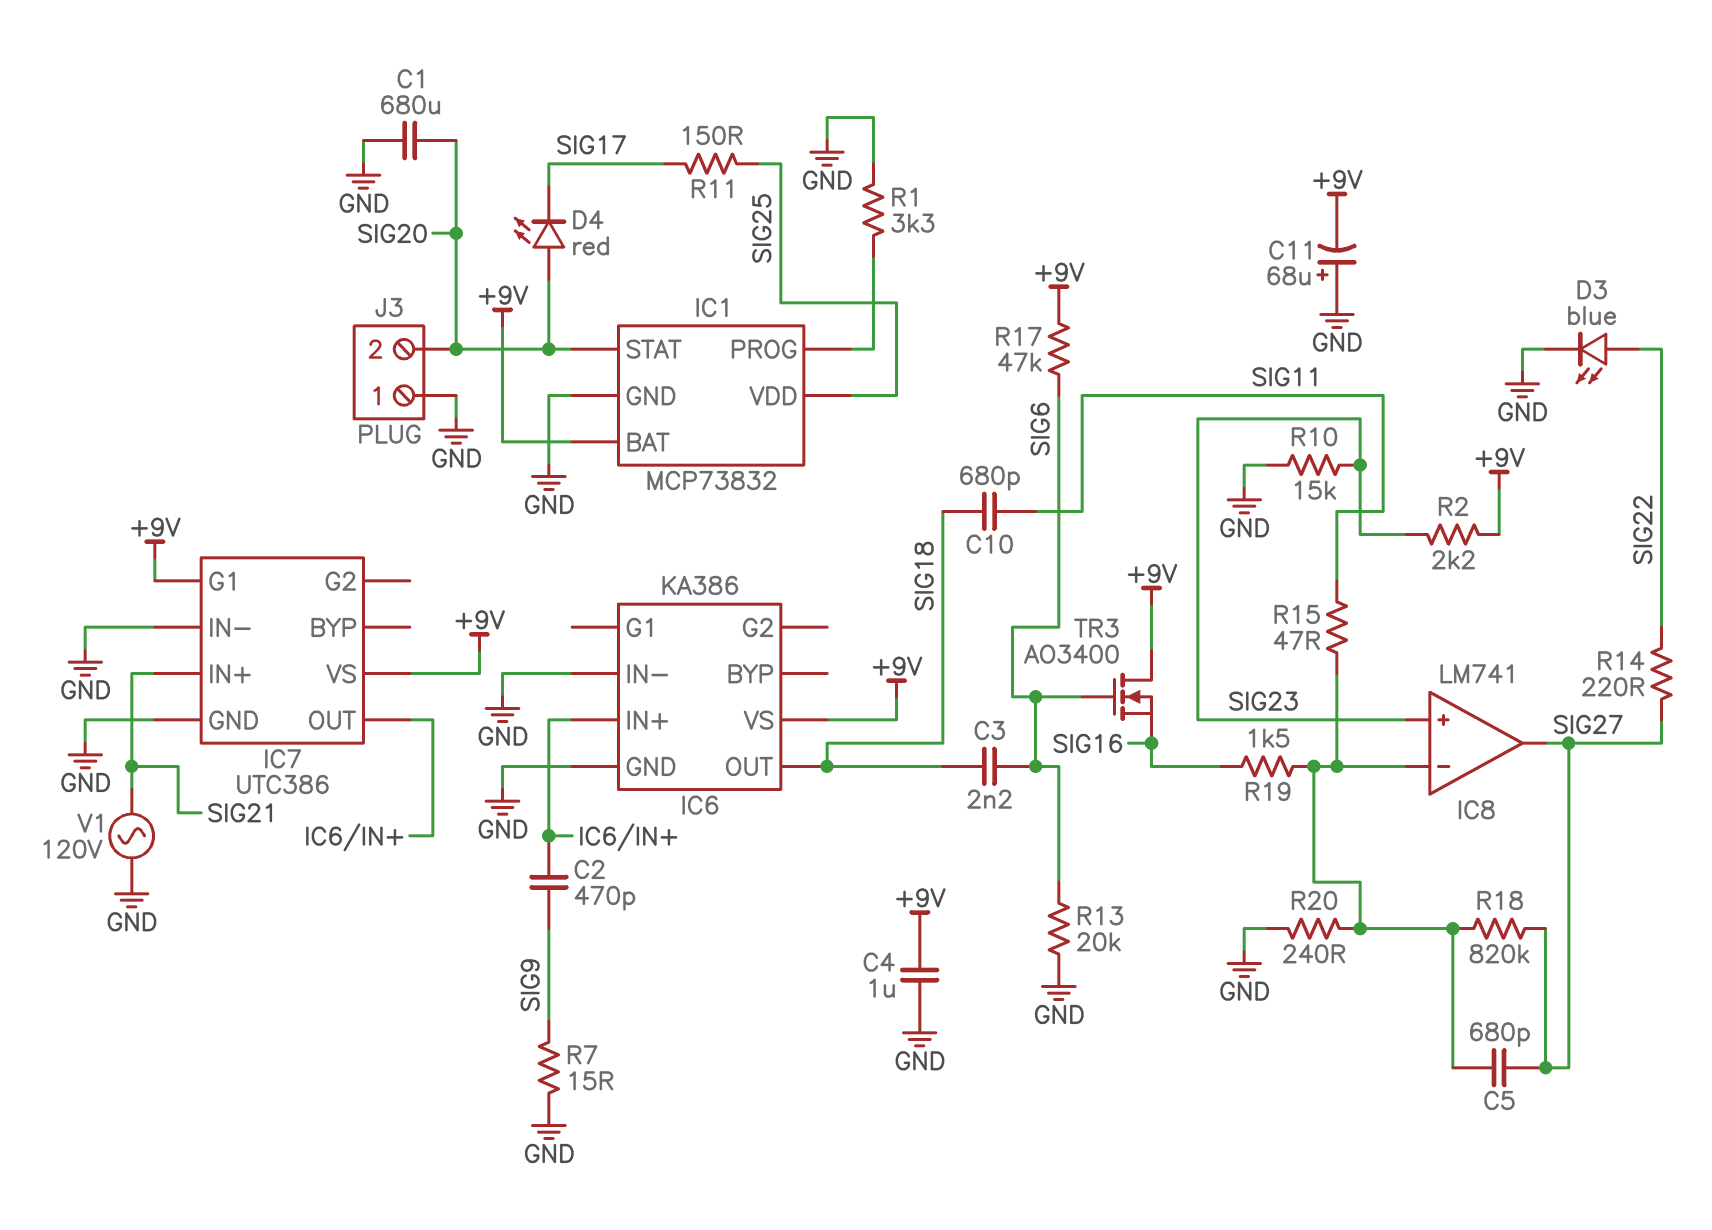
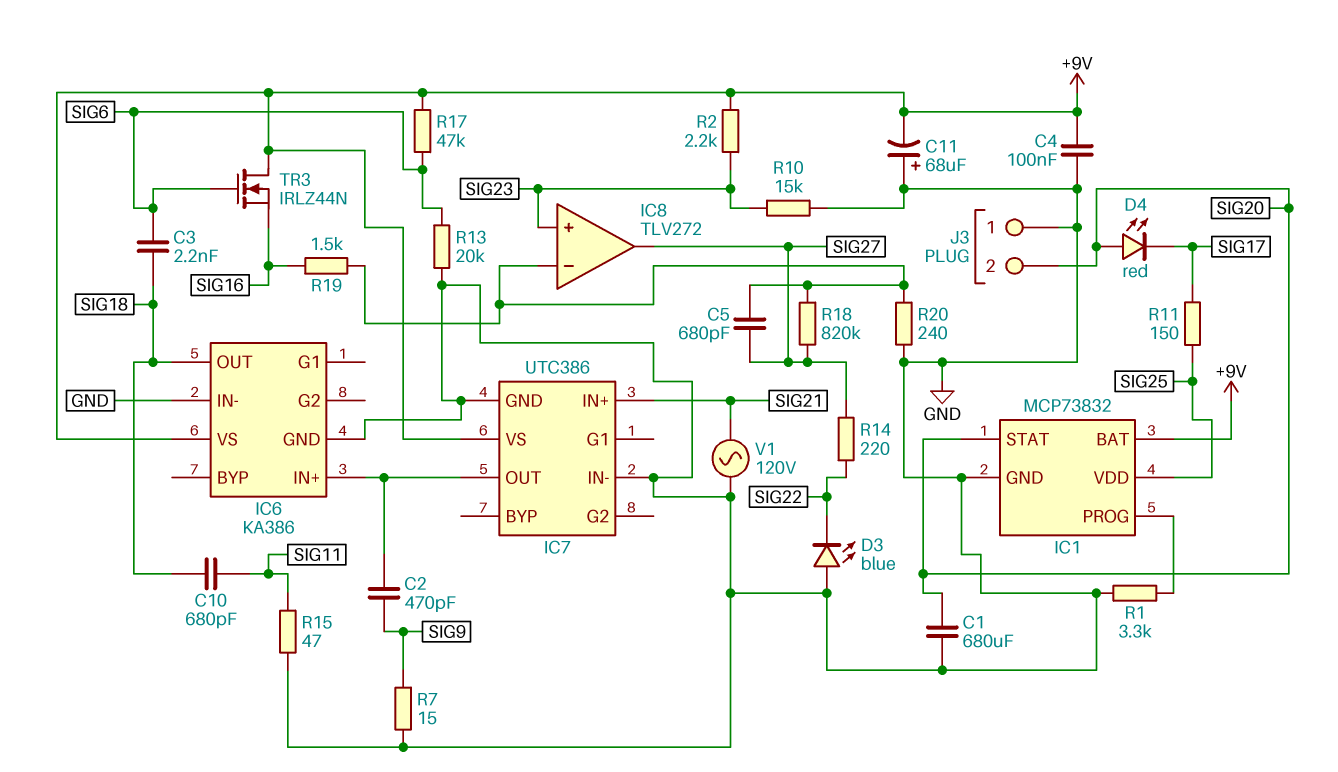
C4: 1uF (+9V, GND) -> 100nF (+9V, GND)
D3: LED blue (A SIG22, K GND) -> LED blue (A GND, K SIG22)
IC7 pin G1: +9V -> none
IC8: LM741 -> TLV272
R15: 47 (IC8/in-, SIG11) -> 47 (GND, SIG11)
TR3: NMOS AO3400 (G SIG6, D +9V, S SIG16) -> NMOS IRLZ44N (G SIG6, D +9V, S SIG16)

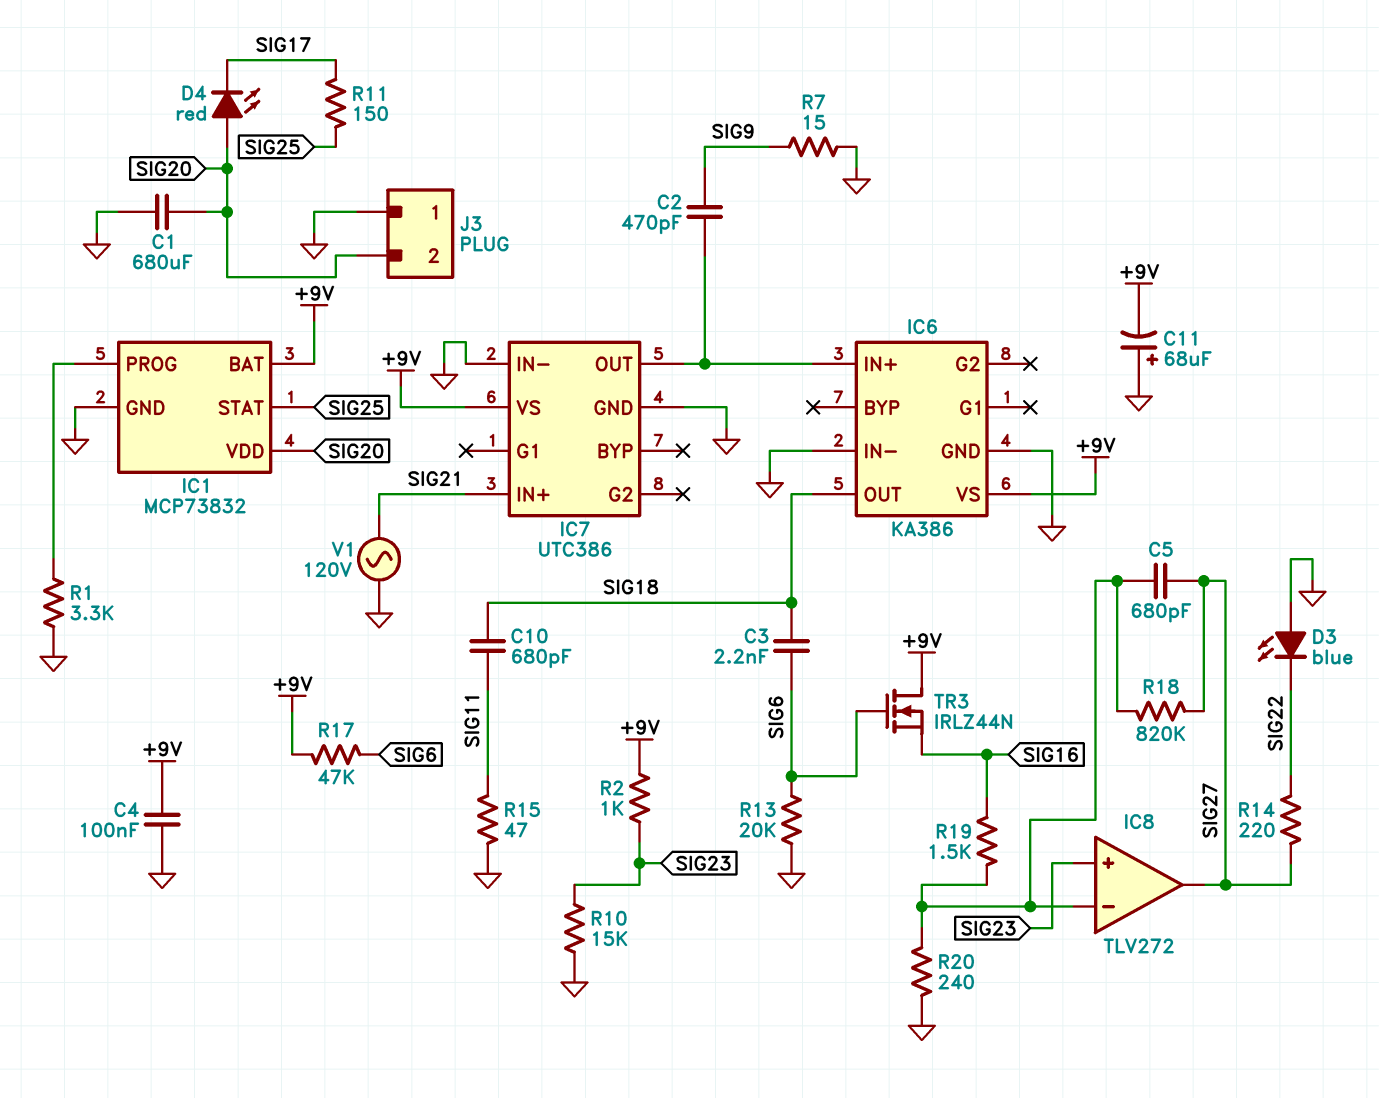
IC1 pin STAT: SIG20 -> SIG25
IC1 pin VDD: SIG25 -> SIG20
R2: 2.2k (+9V, SIG23) -> 1k (+9V, SIG23)

